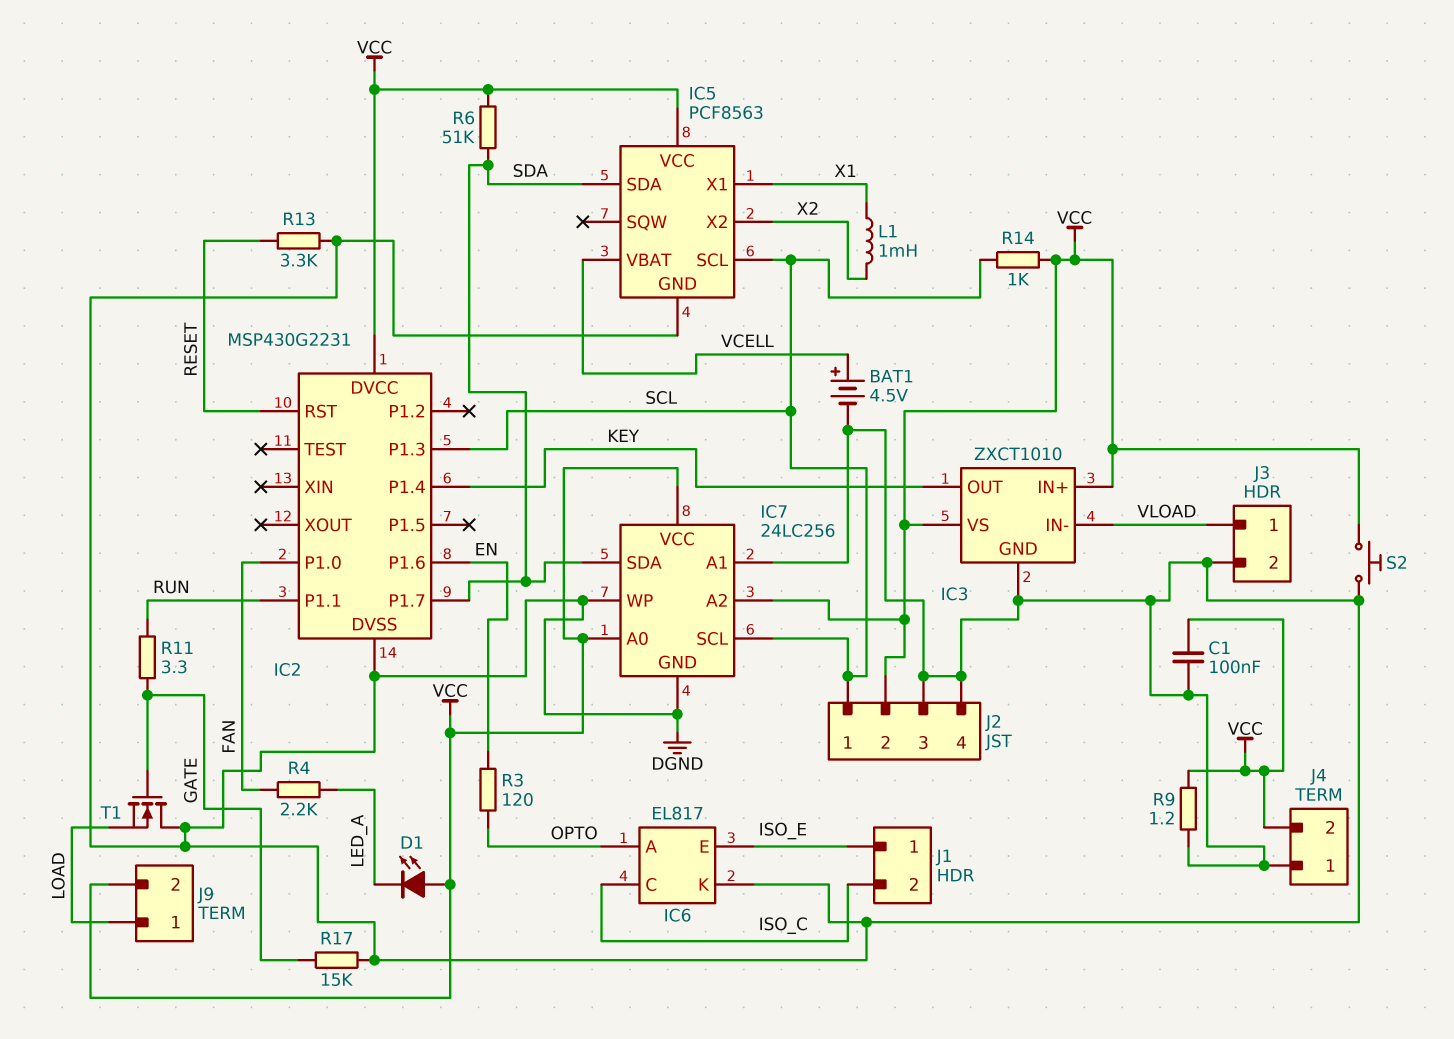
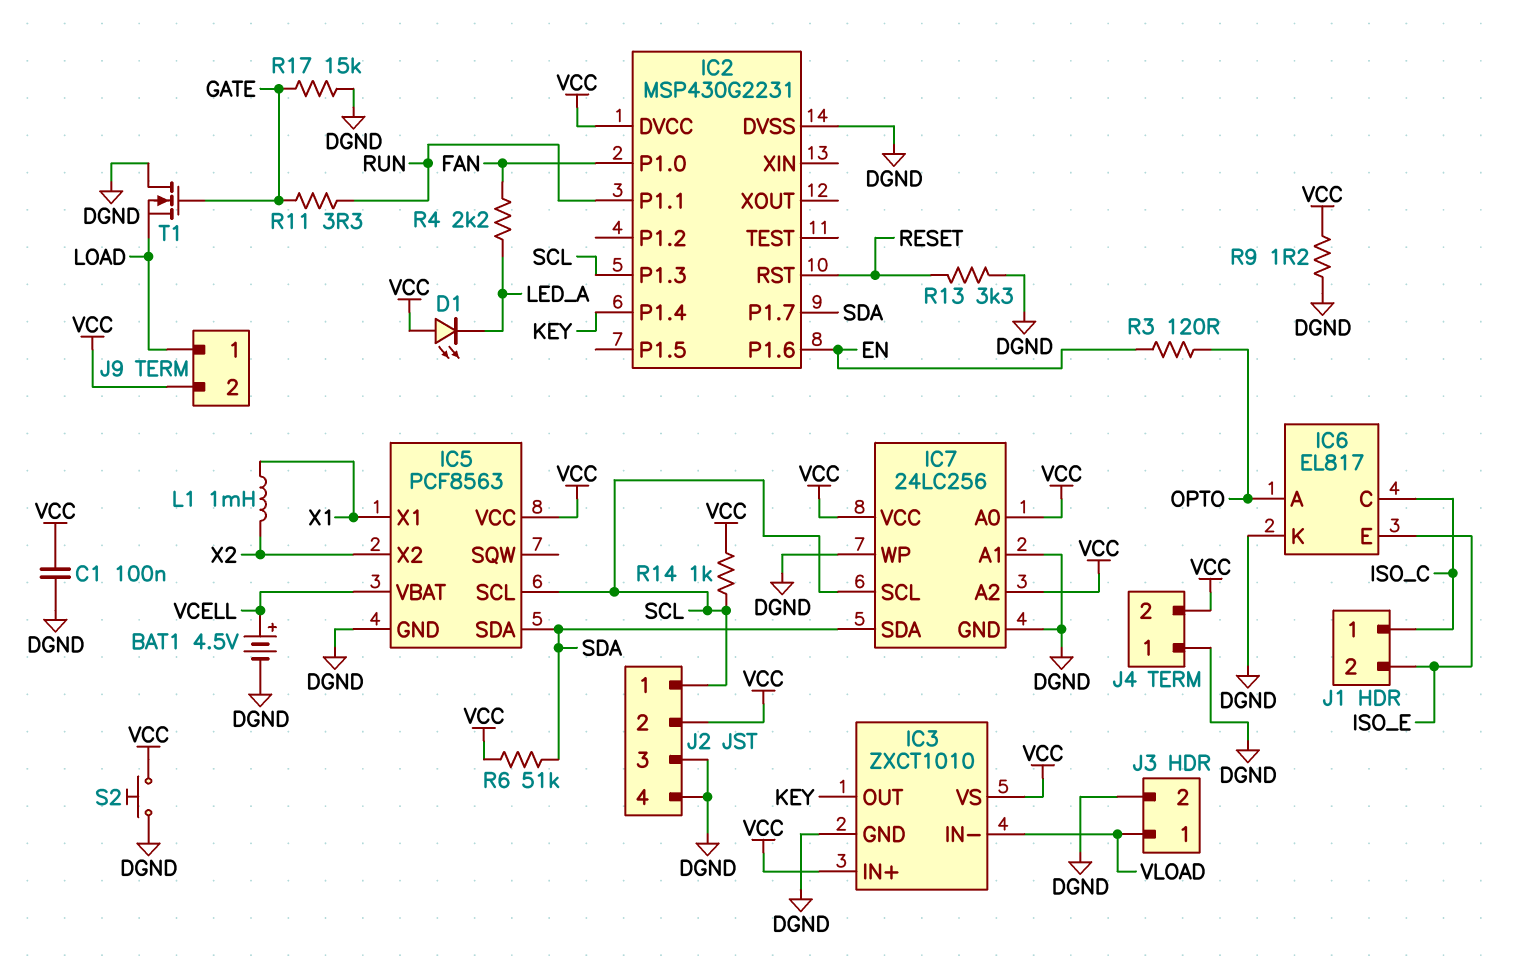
J1 pin 1: ISO_E -> ISO_C
J1 pin 2: ISO_C -> ISO_E

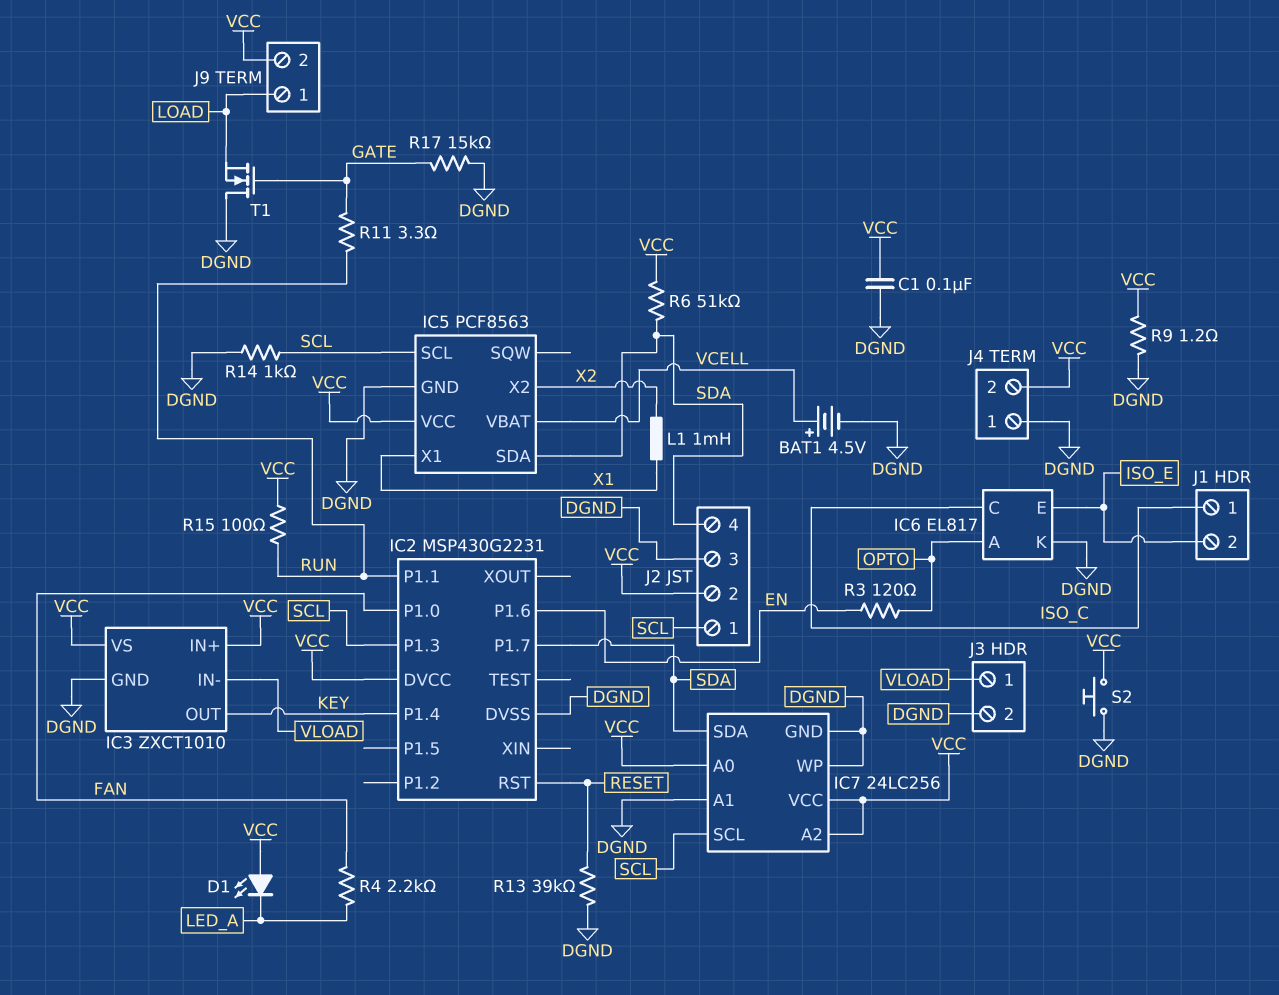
J2 pin 4: DGND -> SDA
R13: 3.3k (DGND, RESET) -> 39k (DGND, RESET)
R14: 1k (SCL, VCC) -> 1k (DGND, SCL)
R15: none -> 100 (RUN, VCC)

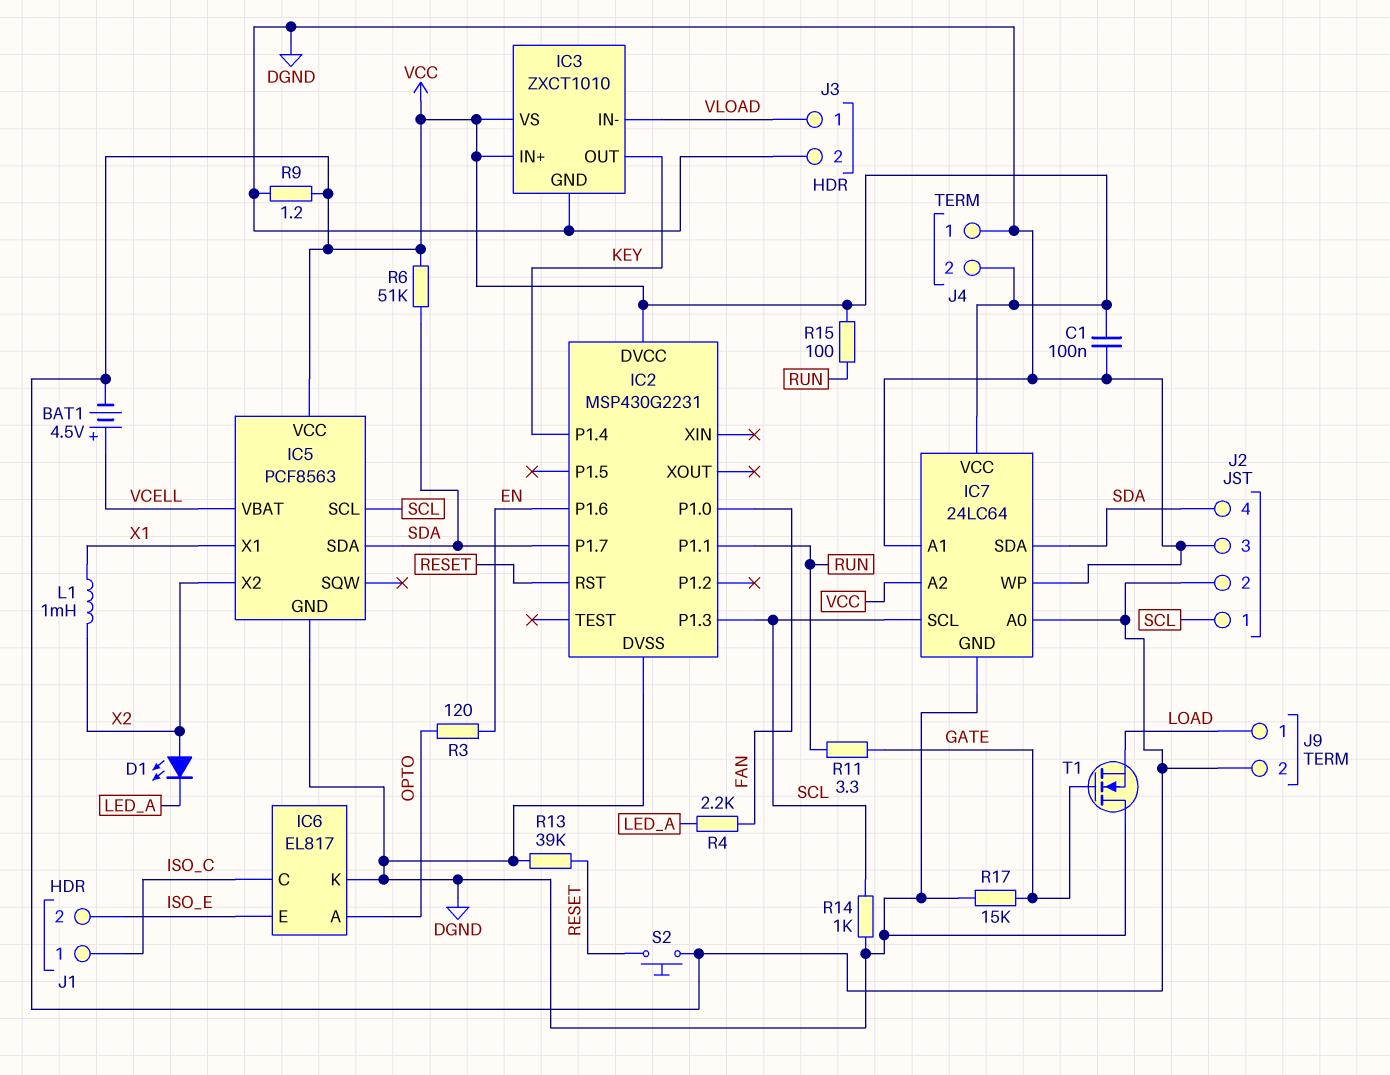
BAT1: 4.5V (plus VCELL, minus DGND) -> 4.5V (plus VCELL, minus VCC)
D1: LED (A VCC, K LED_A) -> LED (A X2, K LED_A)
IC7: 24LC256 -> 24LC64
S2: button (DGND, VCC) -> button (RESET, VCC)

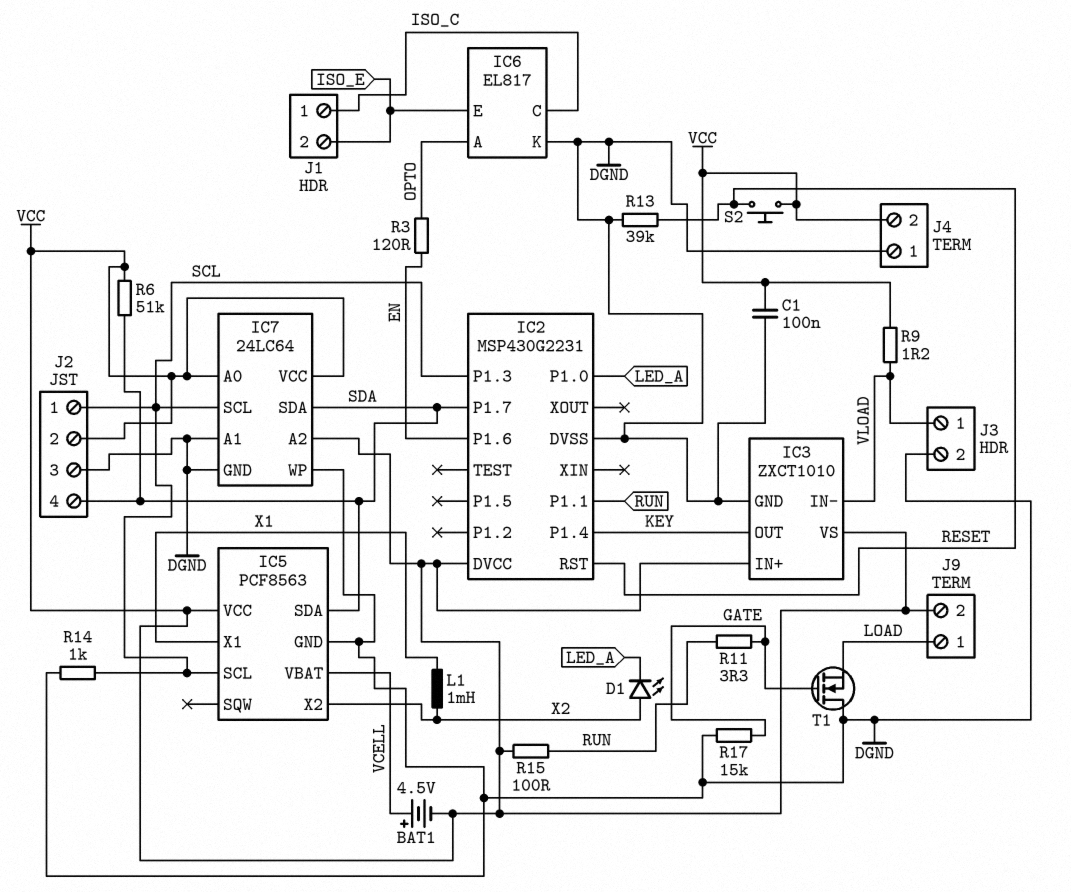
IC2 pin P1.0: FAN -> LED_A
R4: 2.2k (FAN, LED_A) -> none
R9: 1.2 (DGND, VCC) -> 1.2 (VCC, VLOAD)

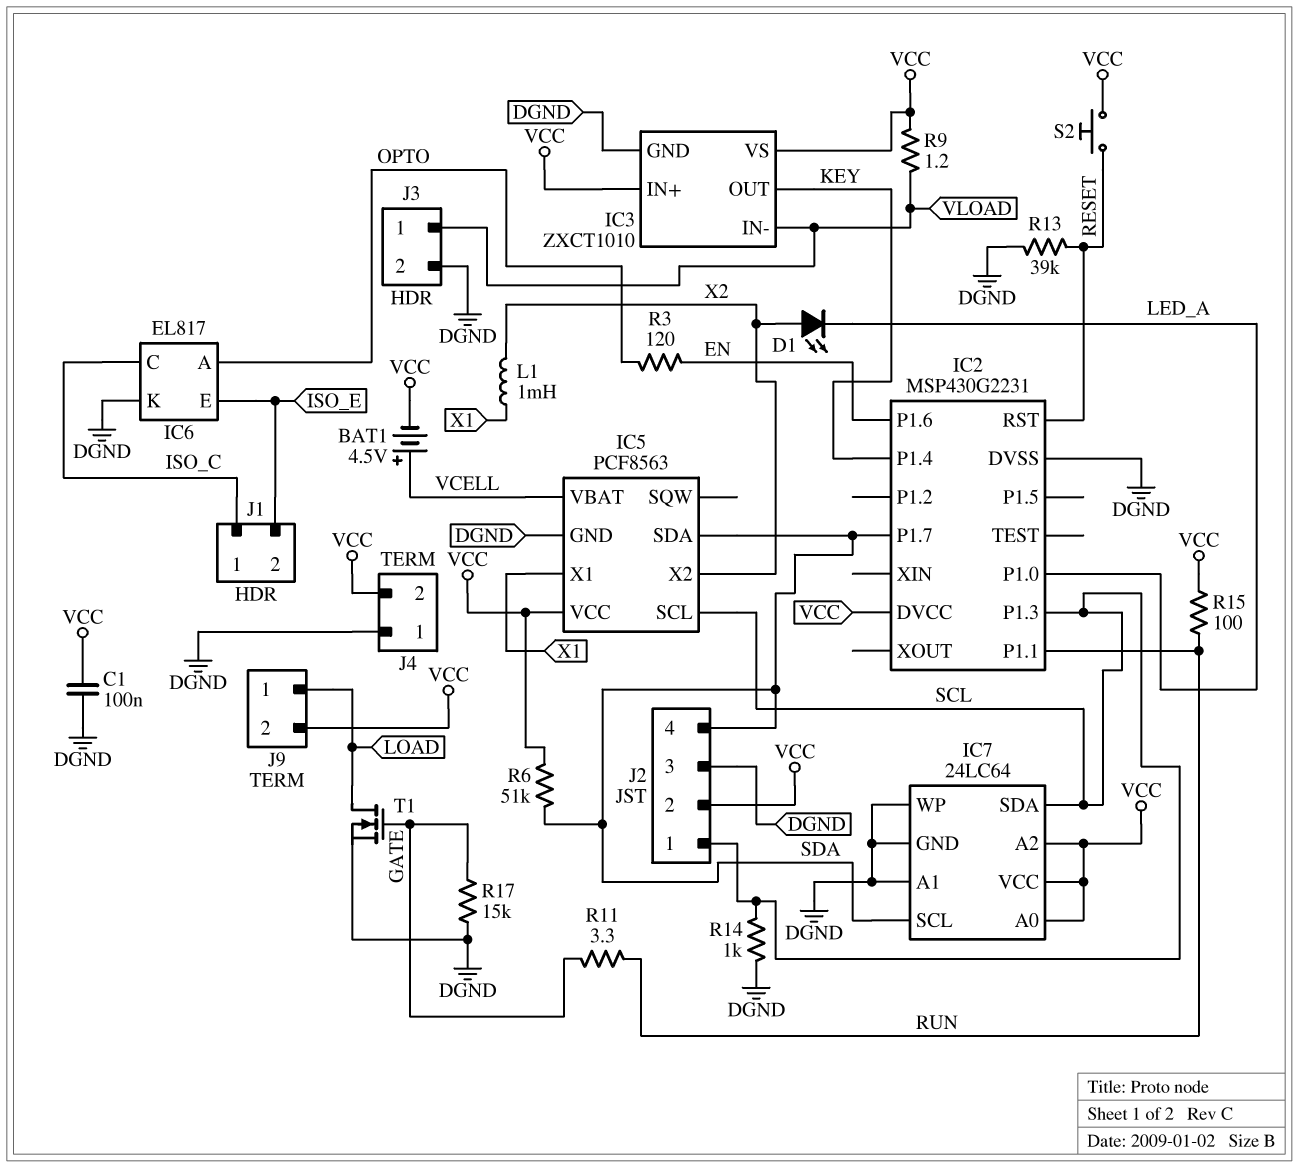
IC7 pin SCL: SCL -> SDA
IC7 pin SDA: SDA -> SCL
T1: NMOS (G GATE, D DGND, S LOAD) -> NMOS (G GATE, D LOAD, S DGND)

